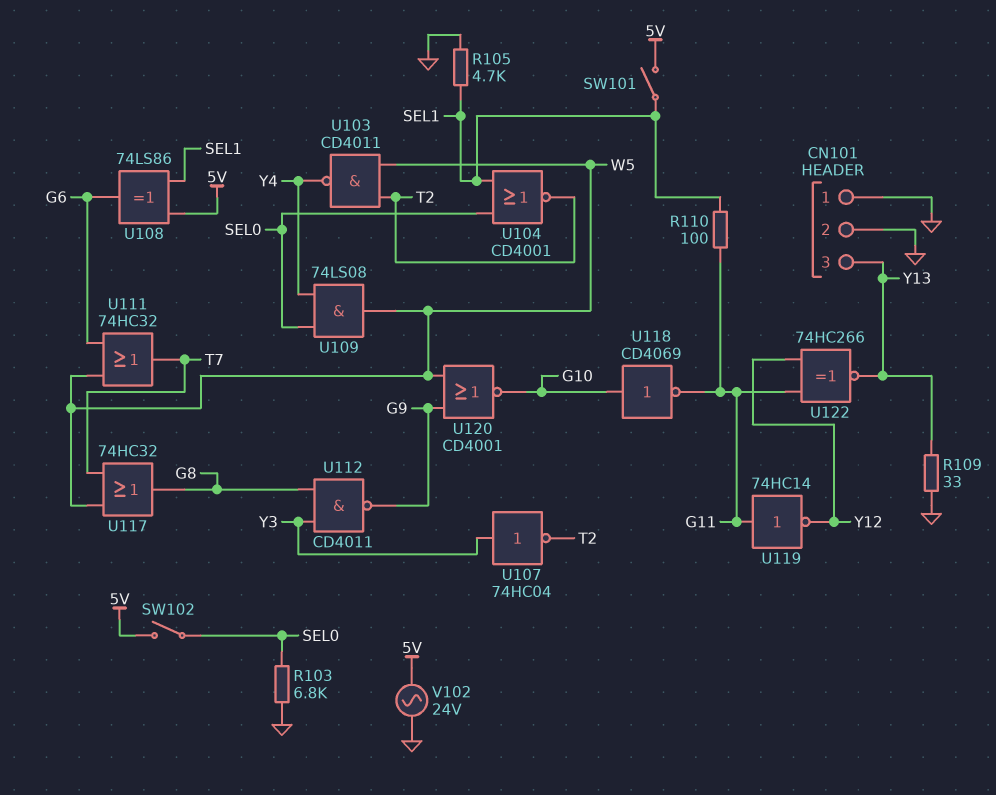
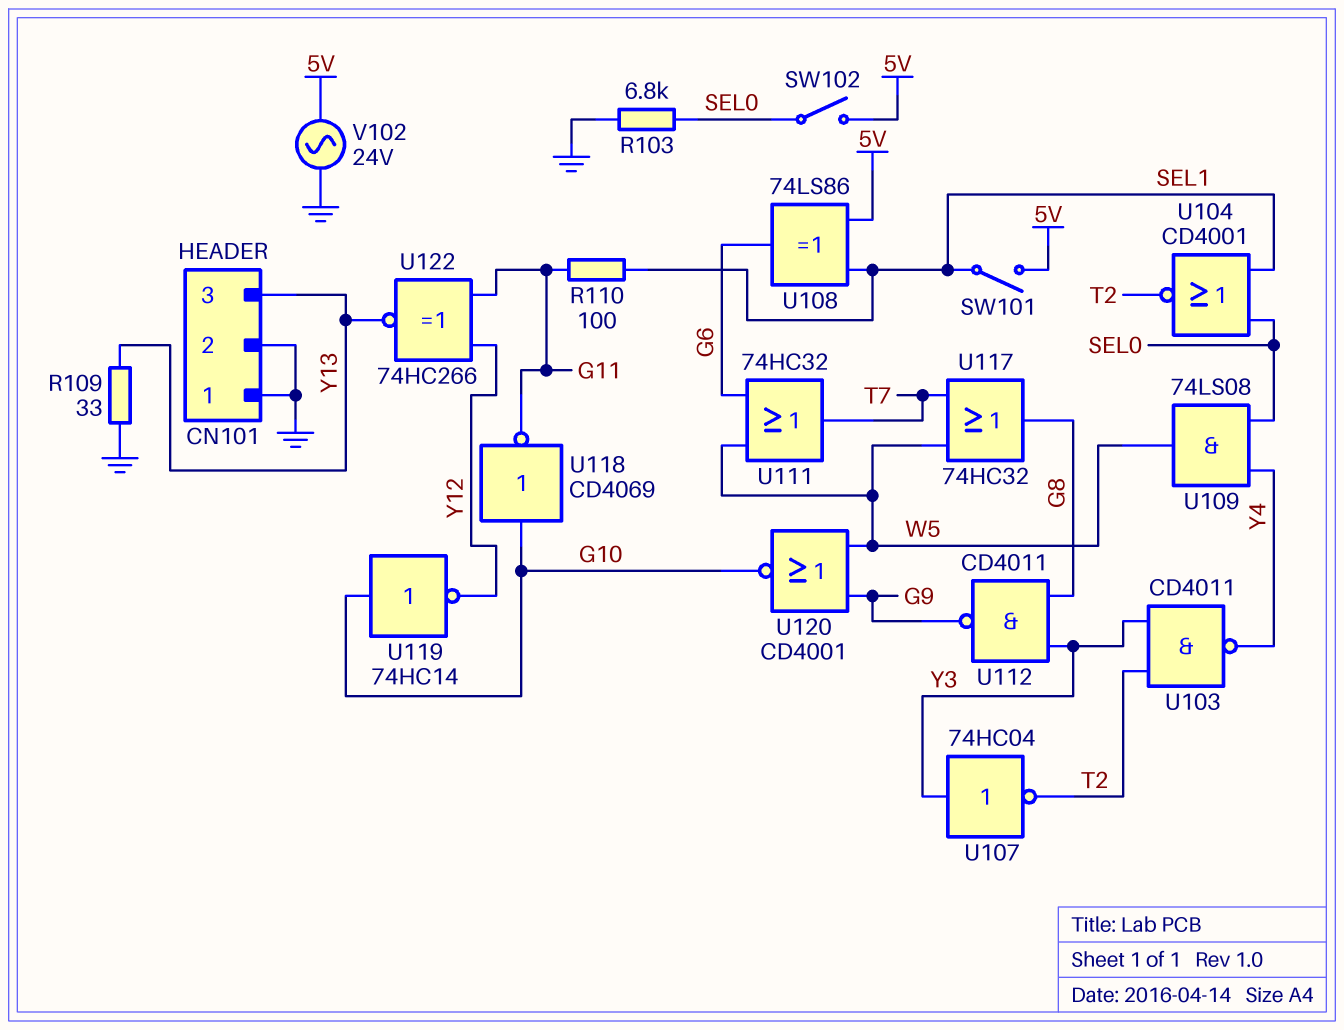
R105: 4.7k (GND, SEL1) -> none
U103: NAND CD4011 (in T2, in W5, out Y4) -> NAND CD4011 (in T2, in Y3, out Y4)
U119: NOT 74HC14 (in G11, out Y12) -> NOT 74HC14 (in G10, out Y12)

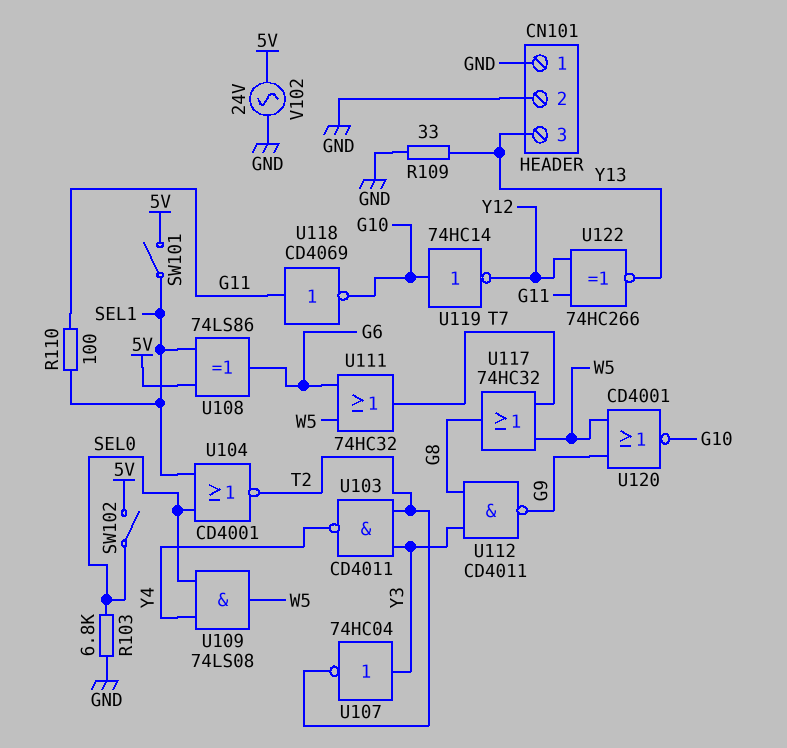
U118: NOT CD4069 (in G10, out G11) -> NOT CD4069 (in G11, out G10)

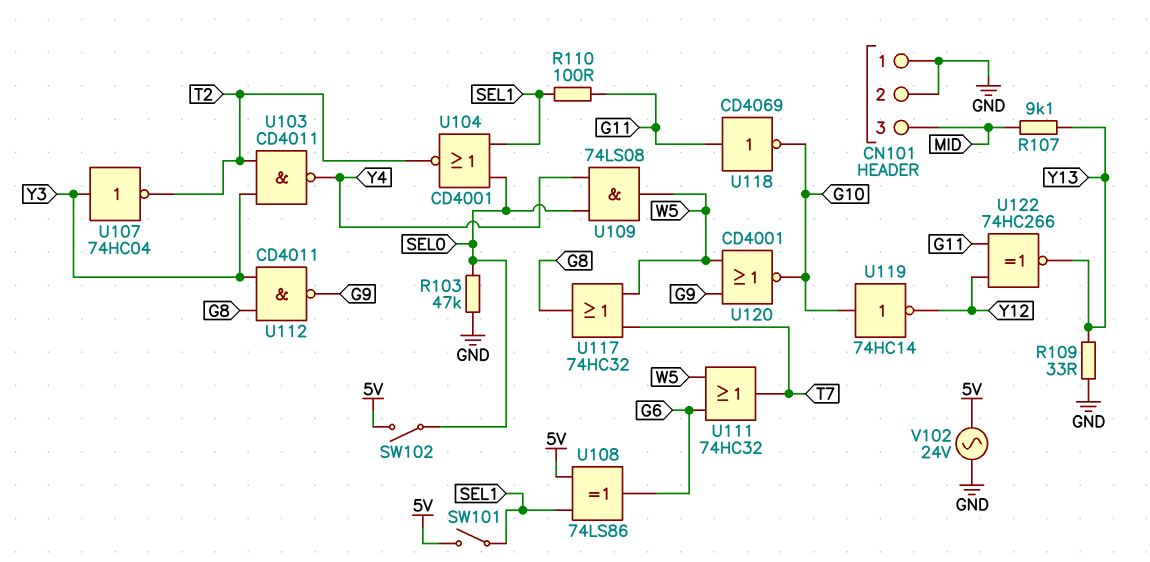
CN101 pin 3: Y13 -> MID
R103: 6.8k (GND, SEL0) -> 47k (GND, SEL0)
R107: none -> 9.1k (MID, Y13)

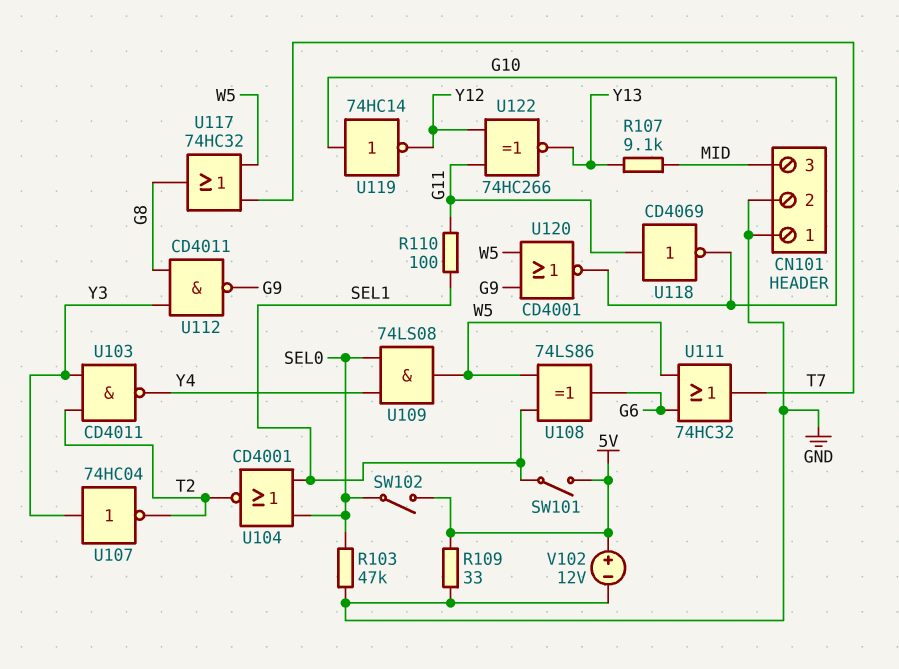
R109: 33 (GND, Y13) -> 33 (5V, GND)
U108: XOR 74LS86 (in 5V, in SEL1, out G6) -> XOR 74LS86 (in SEL1, in W5, out G6)
V102: AC 24V (5V, GND) -> 12V (plus 5V, minus GND)

